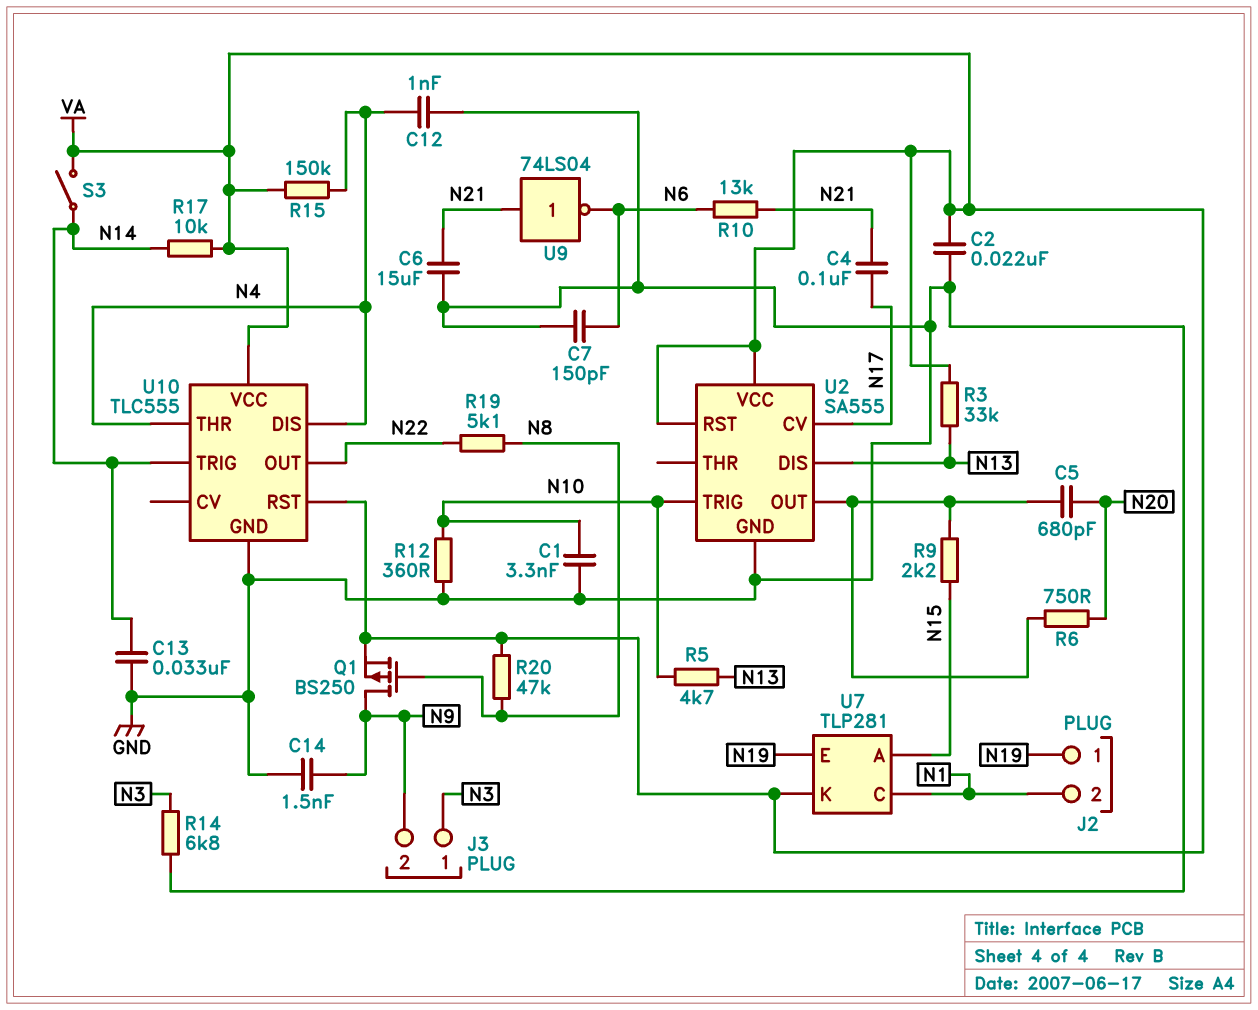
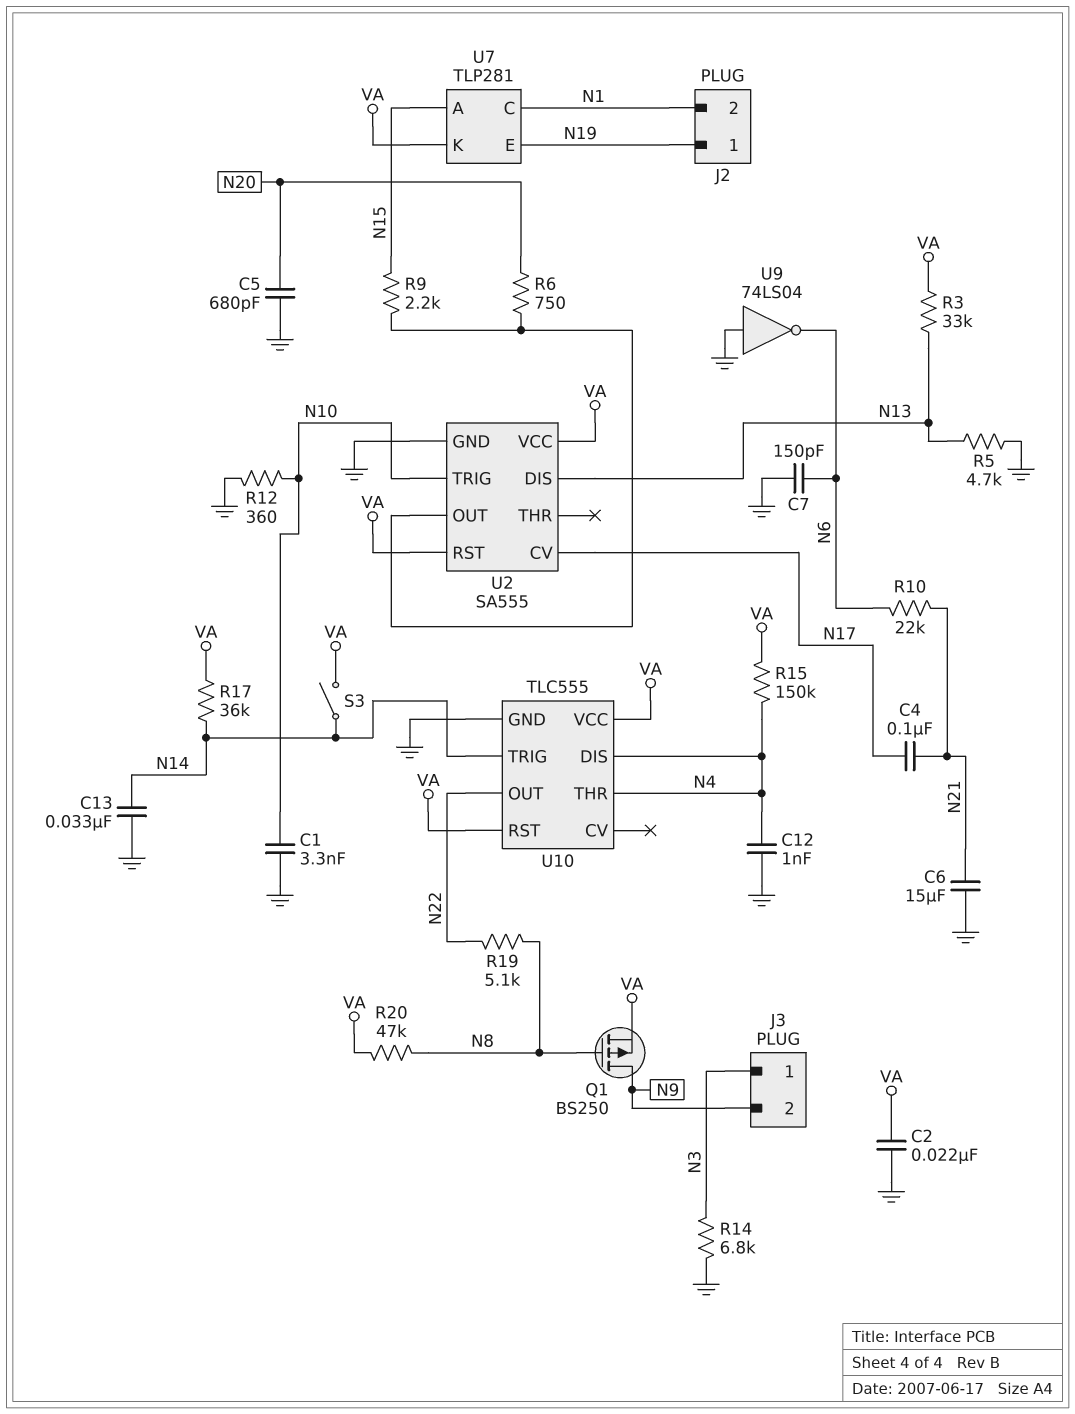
C5: 680pF (N20, U2/OUT) -> 680pF (GND, N20)
C14: 1.5nF (GND, N9) -> none
R5: 4.7k (N10, N13) -> 4.7k (GND, N13)
R10: 13k (N6, N21) -> 22k (N6, N21)
R17: 10k (N14, VA) -> 36k (N14, VA)
U9: NOT 74LS04 (in N21, out N6) -> NOT 74LS04 (in GND, out N6)

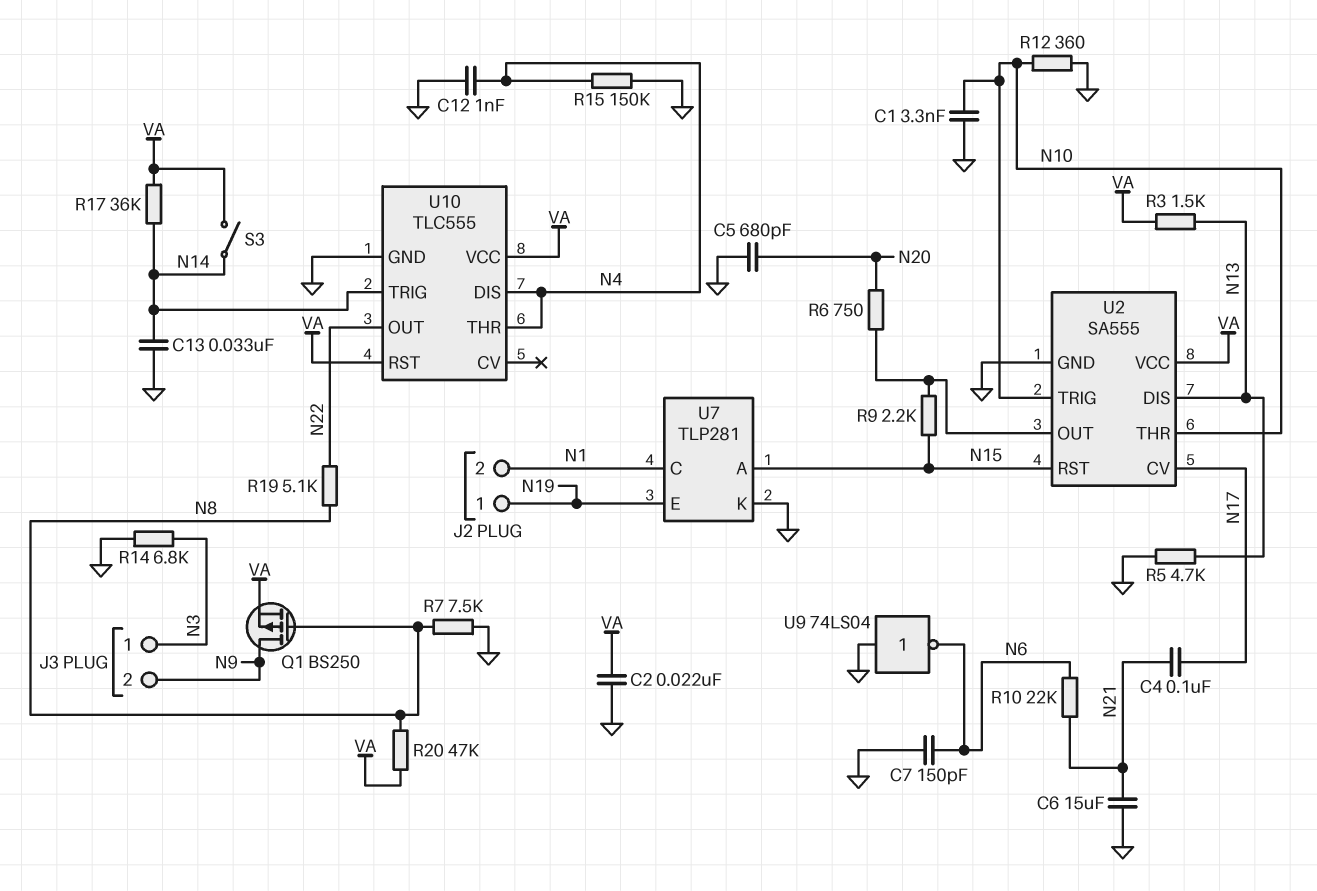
R3: 33k (N13, VA) -> 1.5k (N13, VA)
R7: none -> 7.5k (GND, N8)
R15: 150k (N4, VA) -> 150k (GND, N4)
U2 pin RST: VA -> N15
U2 pin THR: none -> N10
U7 pin K: VA -> GND

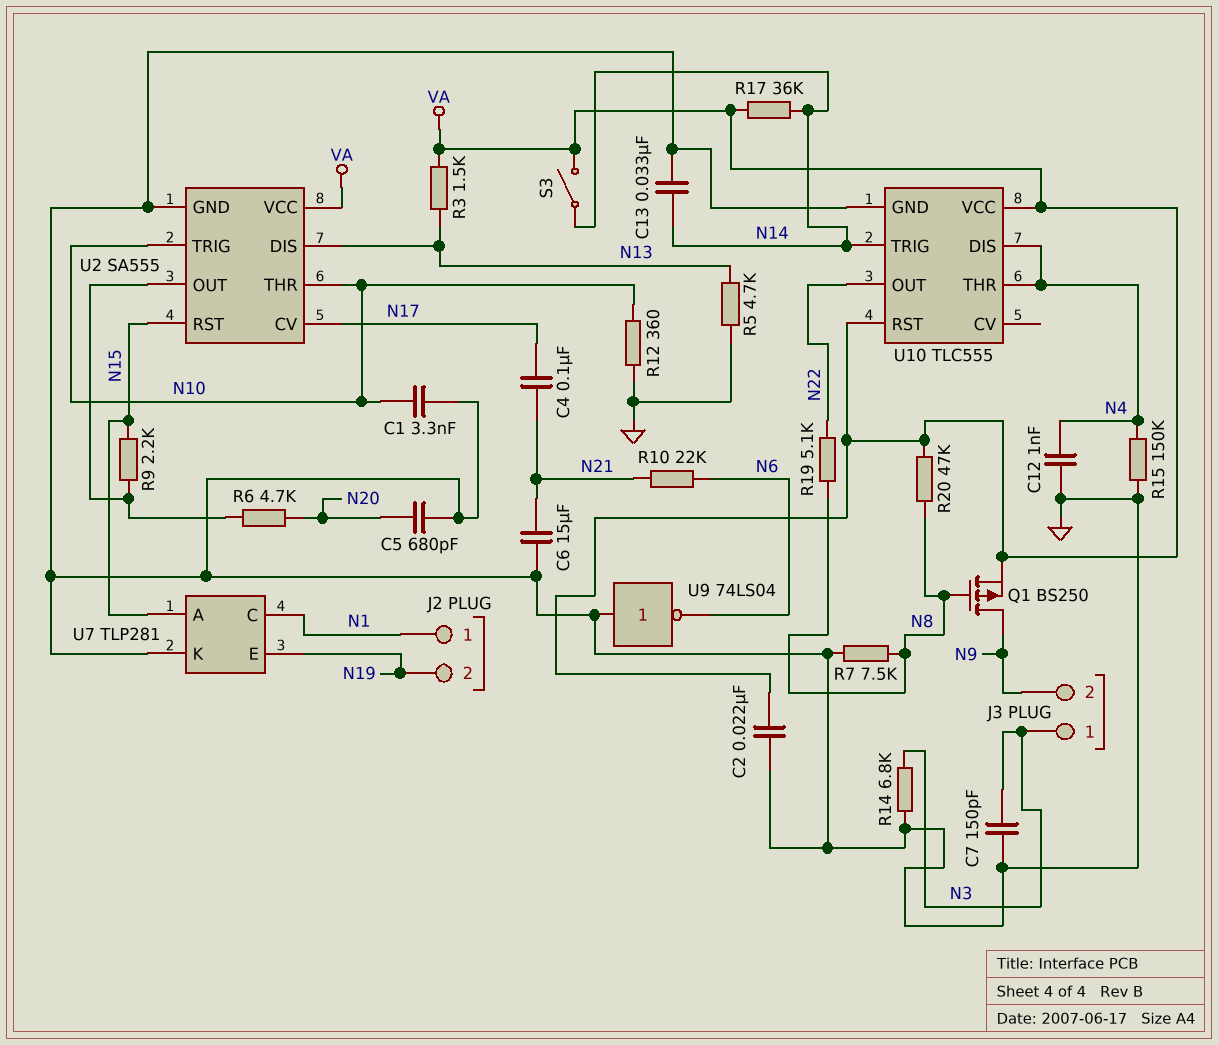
C7: 150pF (GND, N6) -> 150pF (GND, N3)
J2 pin 1: N19 -> N1
J2 pin 2: N1 -> N19
R6: 750 (N20, U2/OUT) -> 4.7k (N20, U2/OUT)

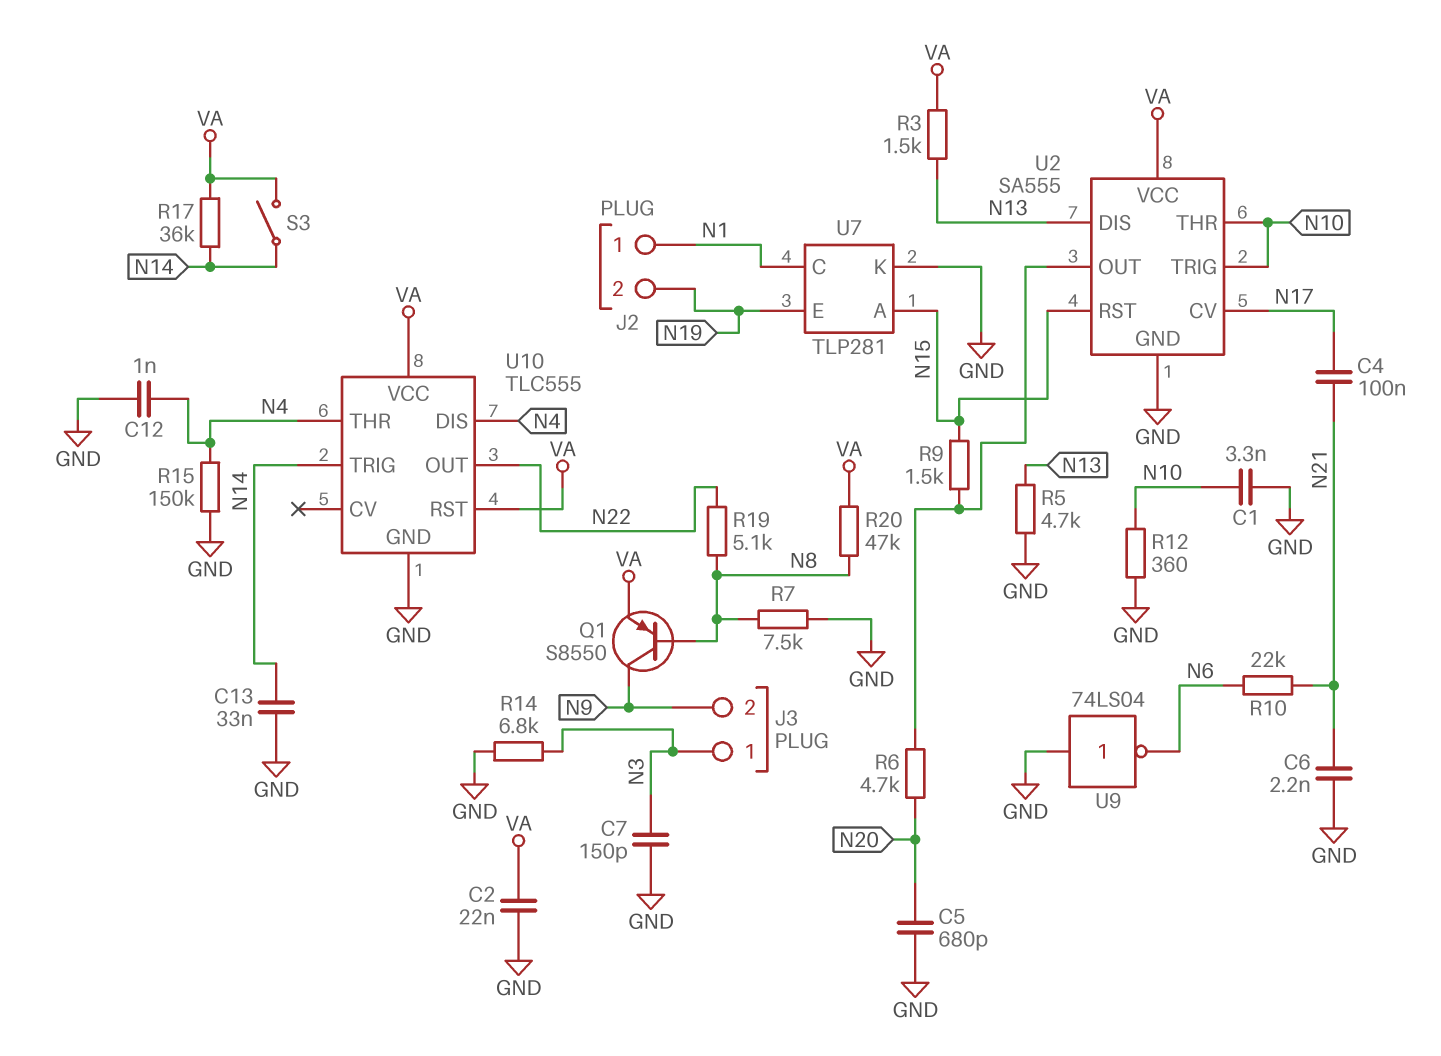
C6: 15uF (GND, N21) -> 2.2nF (GND, N21)
Q1: PMOS BS250 (G N8, D N9, S VA) -> PNP S8550 (B N8, C N9, E VA)
R9: 2.2k (N15, U2/OUT) -> 1.5k (N15, U2/OUT)

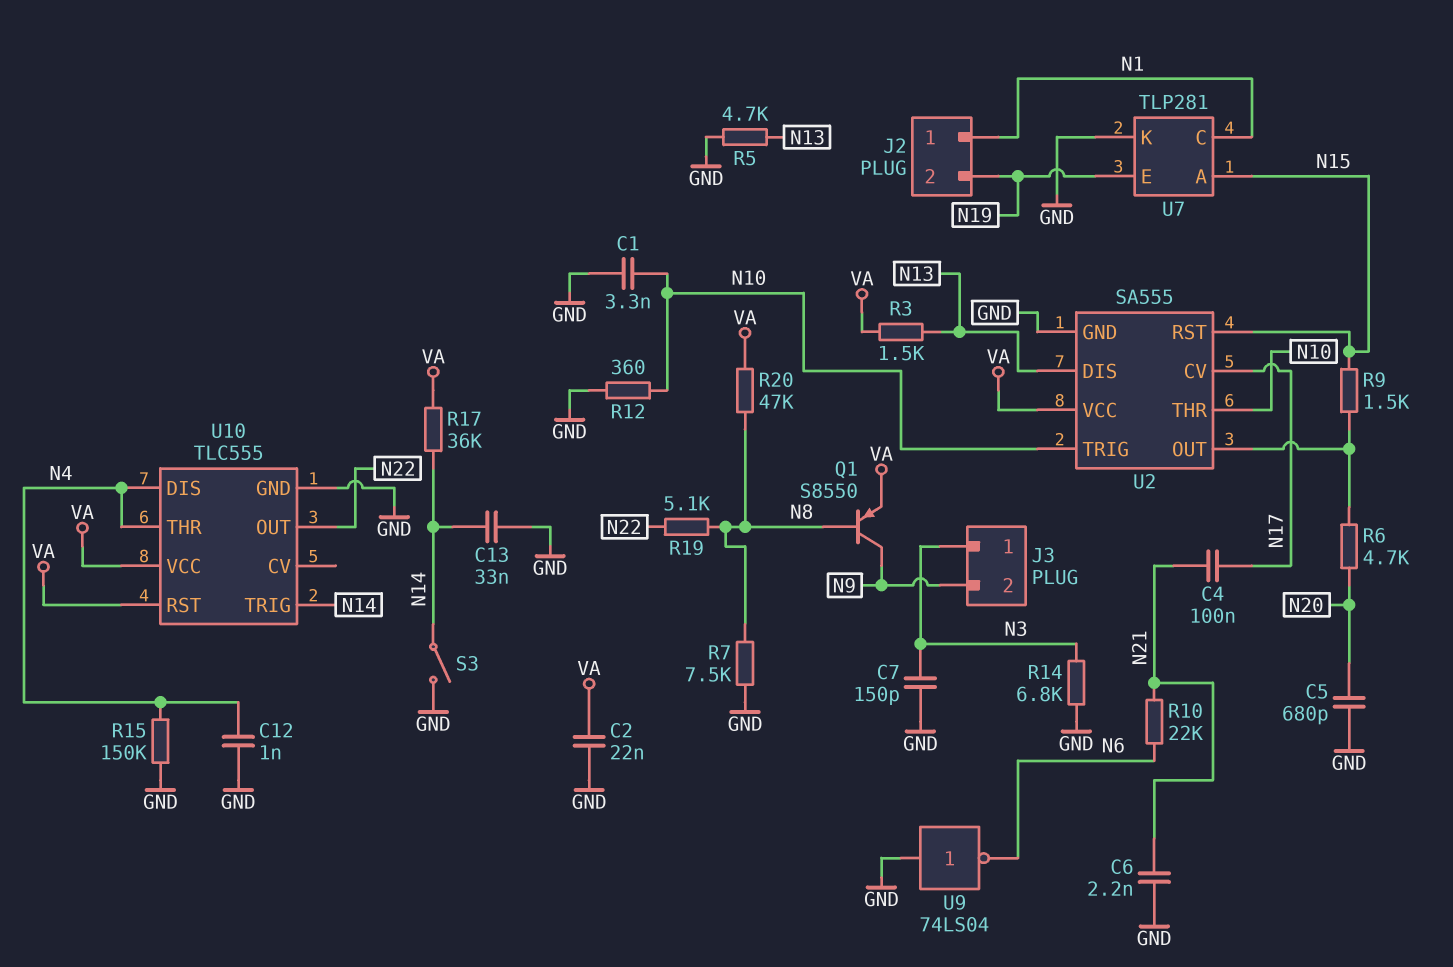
S3: switch (N14, VA) -> switch (GND, N14)

